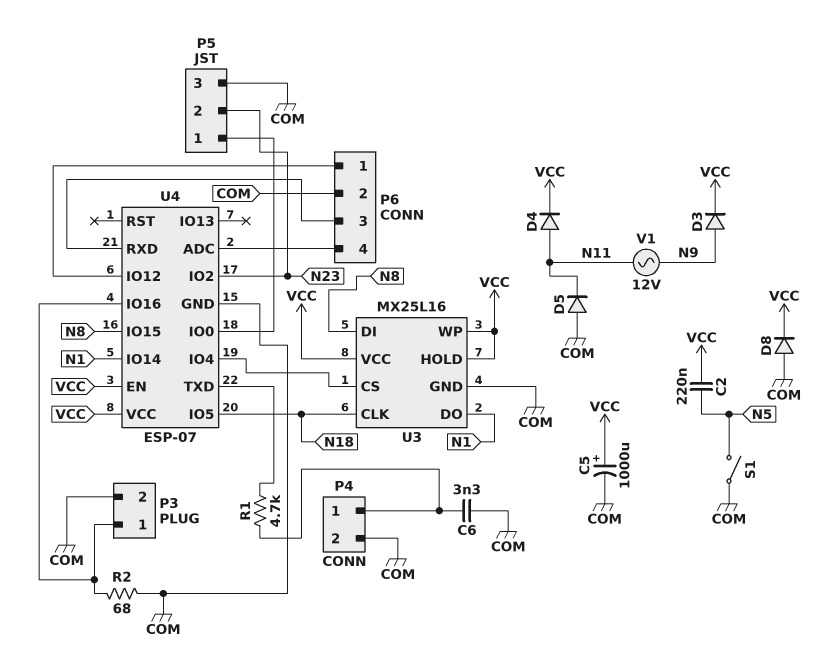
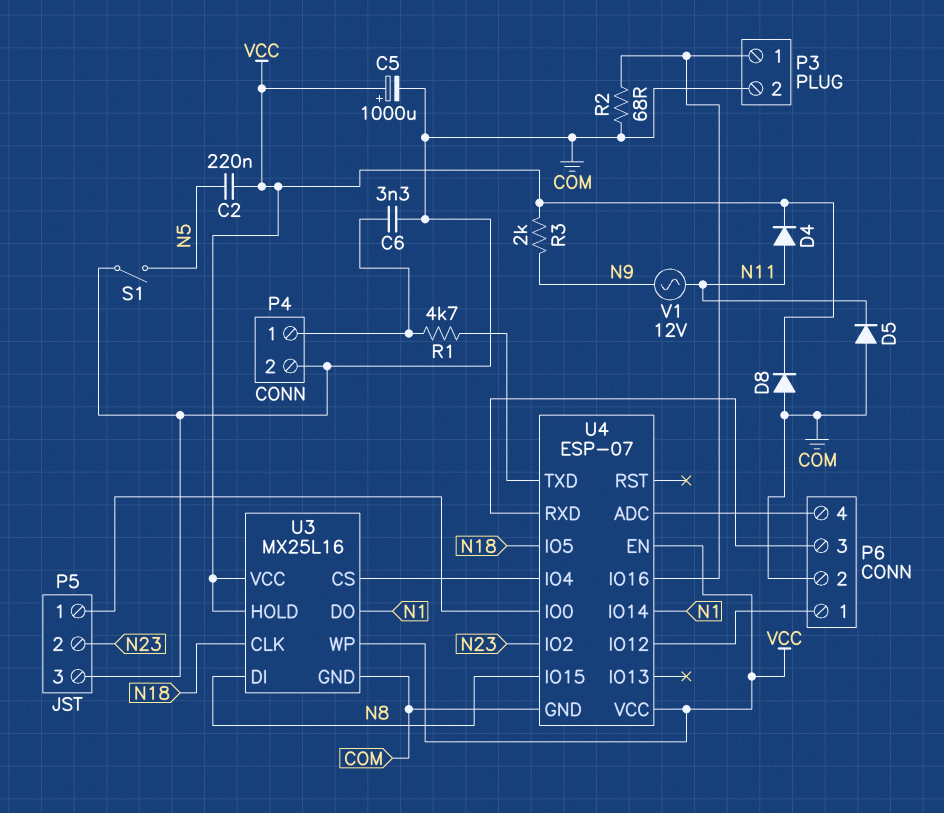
D3: diode (A N9, K VCC) -> none
R3: none -> 2k (N9, VCC)

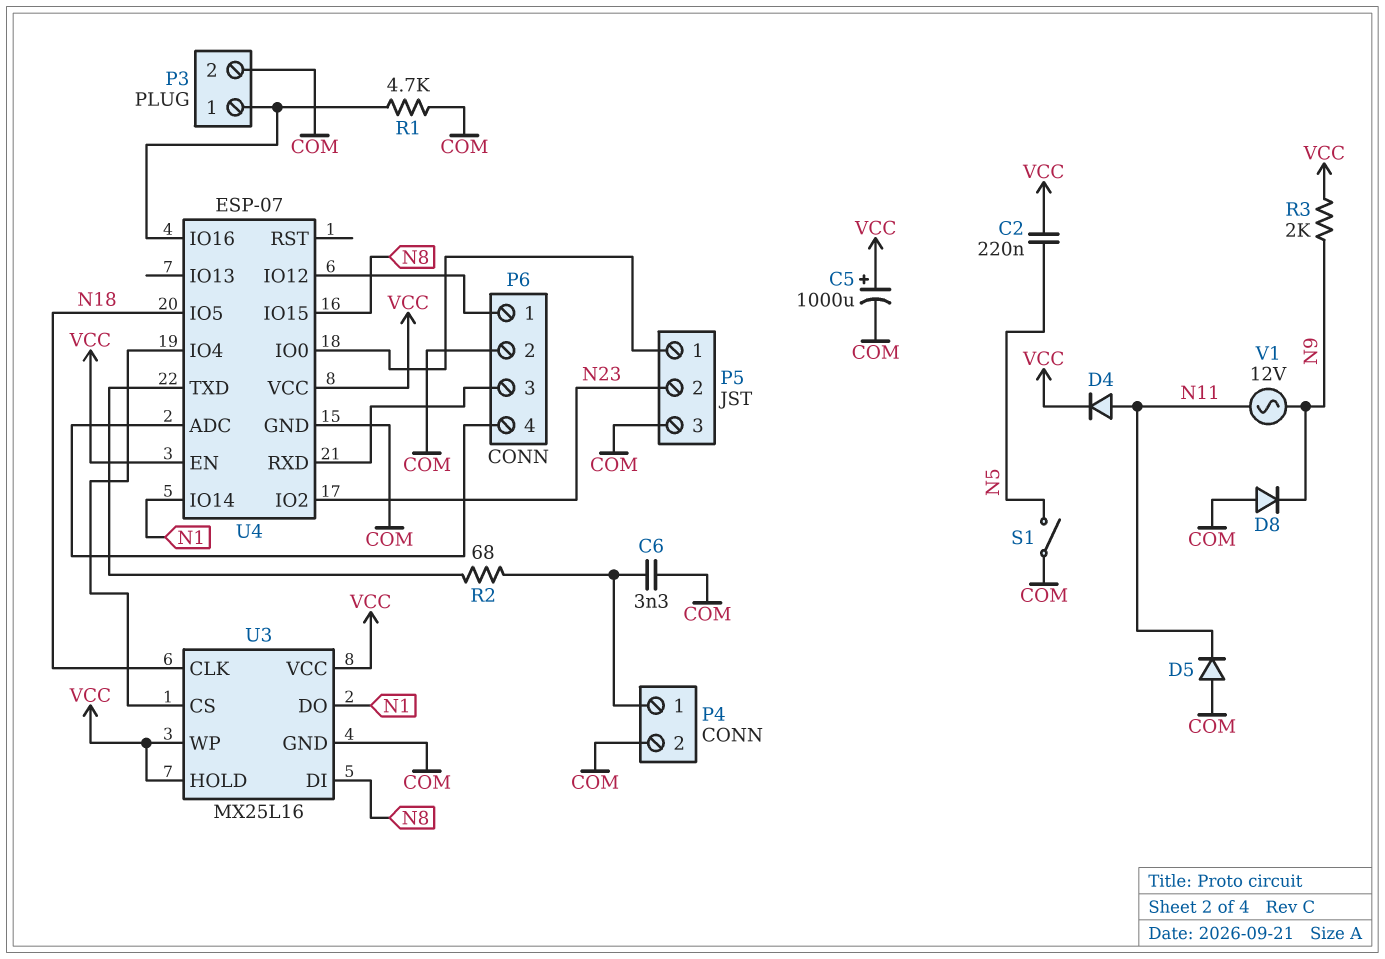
D8: diode (A COM, K VCC) -> diode (A COM, K N9)
R1: 4.7k (P4/1, U4/TXD) -> 4.7k (COM, P3/1)
R2: 68 (COM, P3/1) -> 68 (P4/1, U4/TXD)

